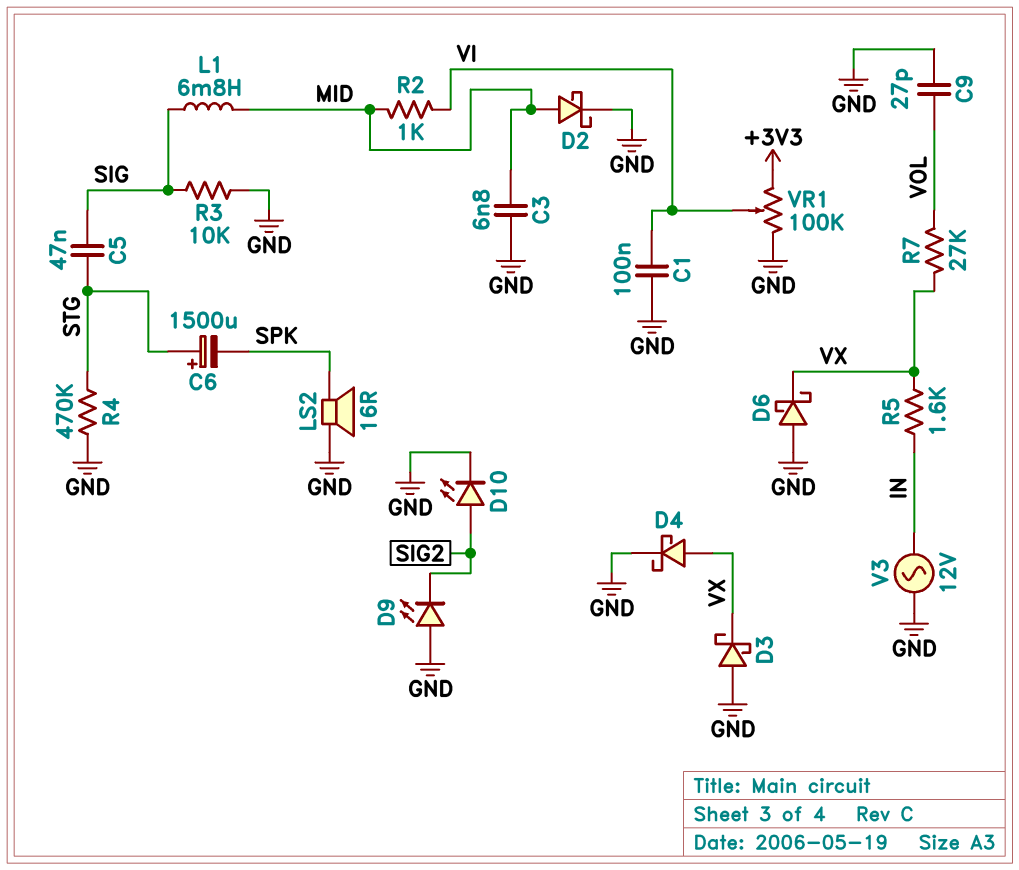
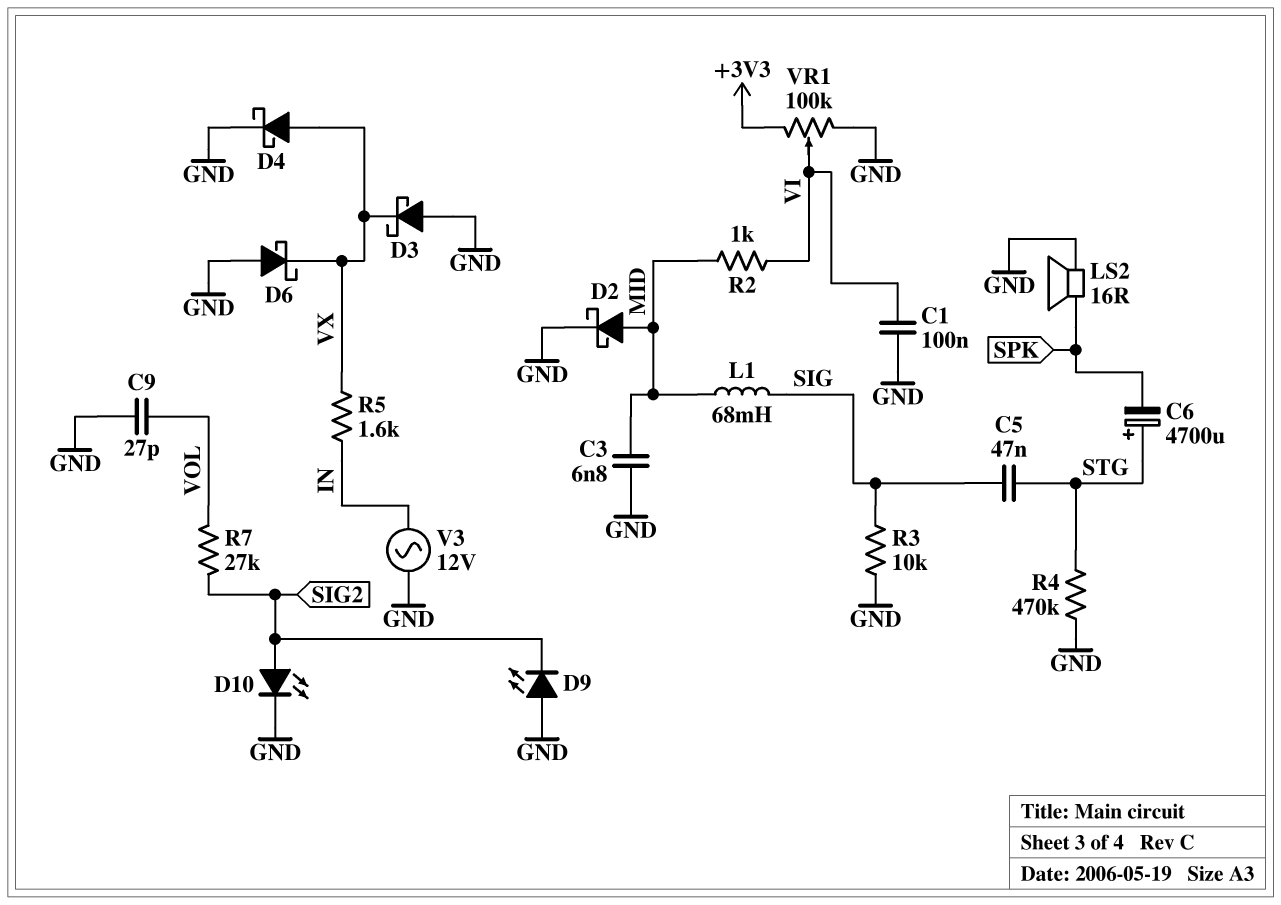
C6: 1500uF (plus STG, minus SPK) -> 4700uF (plus STG, minus SPK)
L1: 6.8mH (MID, SIG) -> 68mH (MID, SIG)
R7: 27k (VOL, VX) -> 27k (SIG2, VOL)

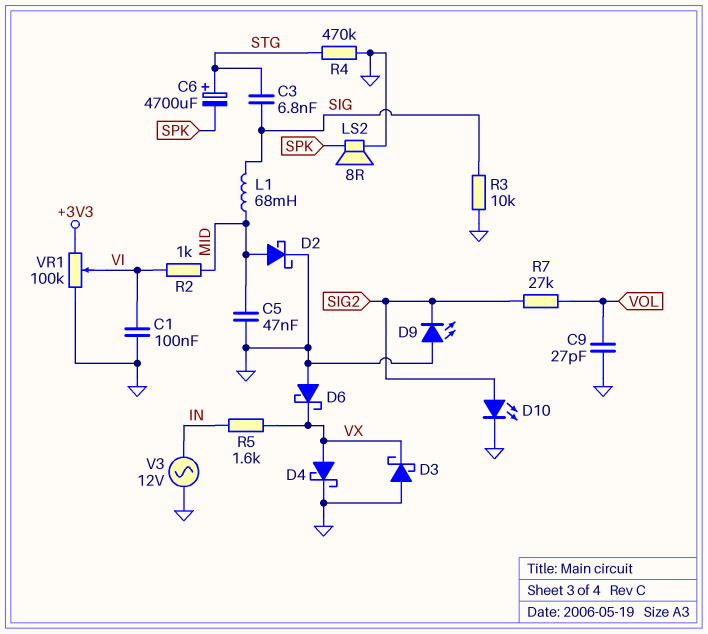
C3: 6.8nF (GND, MID) -> 6.8nF (SIG, STG)
C5: 47nF (SIG, STG) -> 47nF (GND, MID)
LS2: speaker 16R (GND, SPK) -> speaker 8R (GND, SPK)

